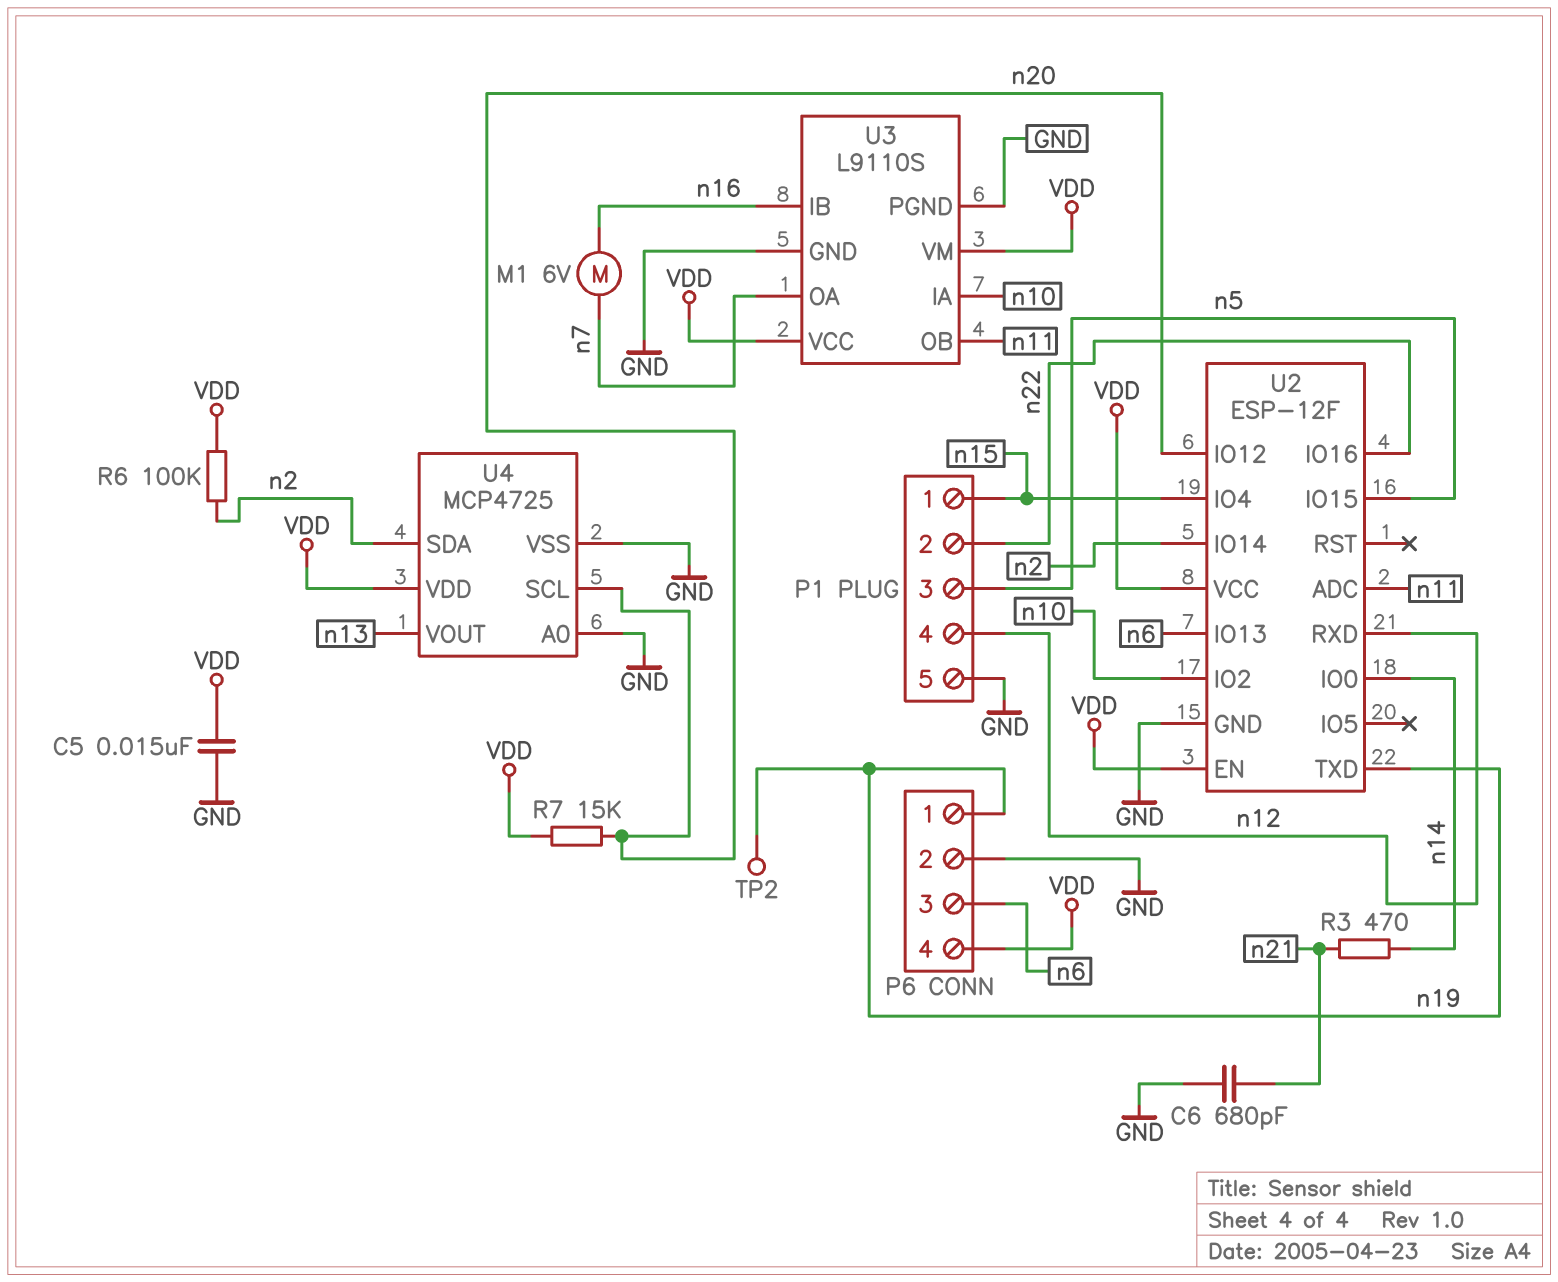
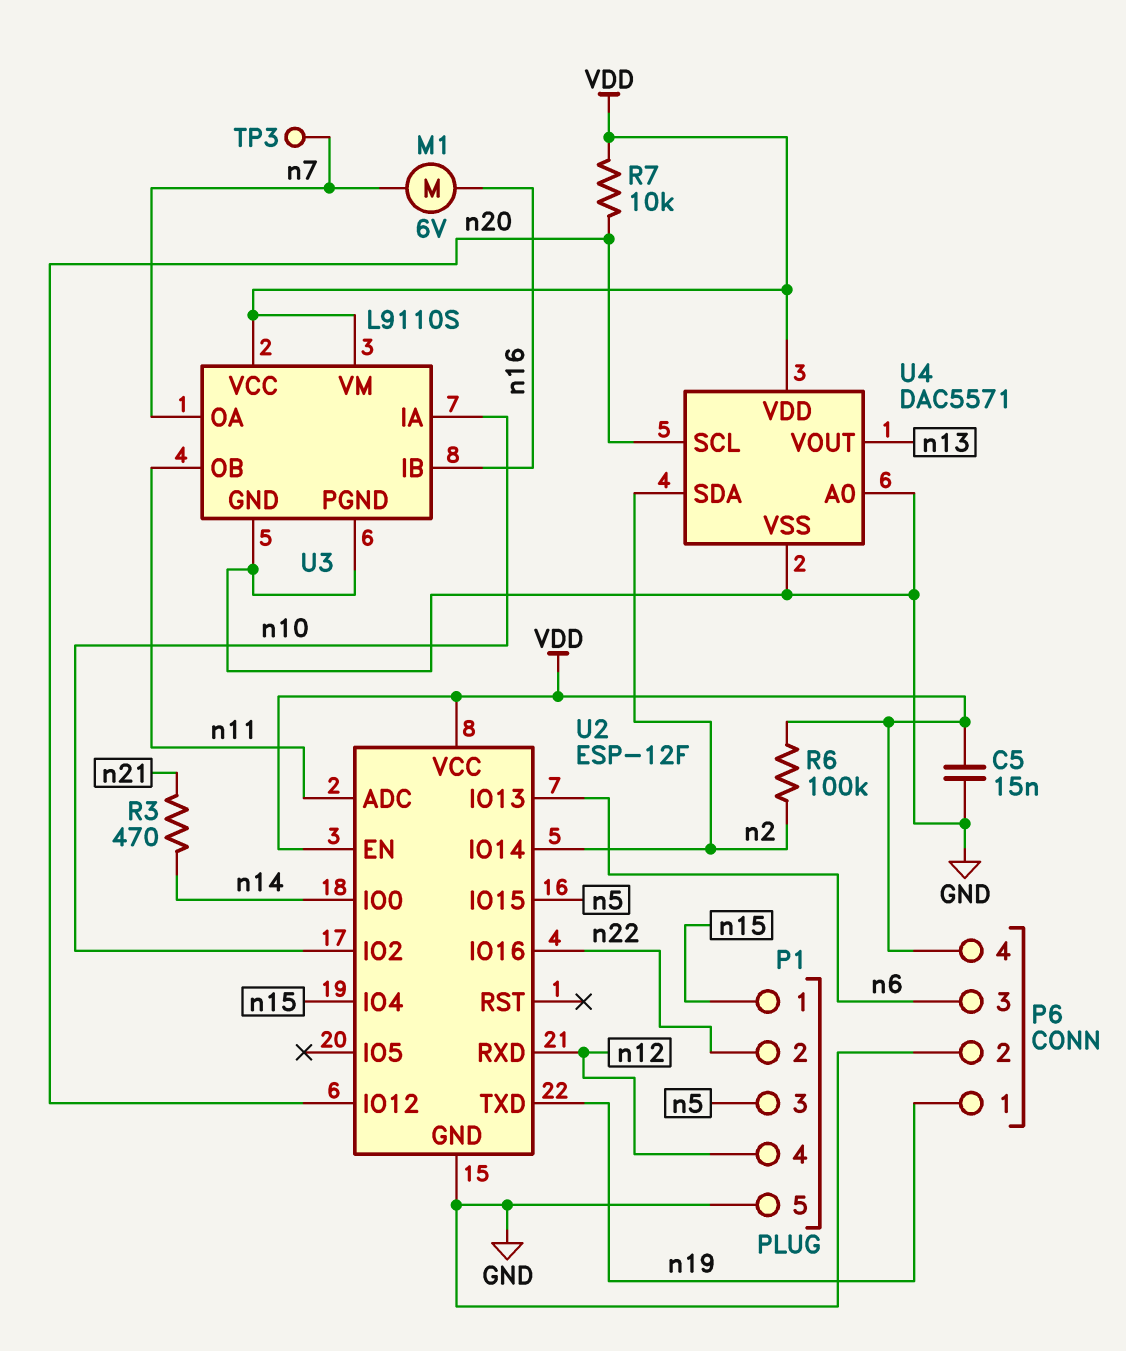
C6: 680pF (GND, n21) -> none
R7: 15k (VDD, n20) -> 10k (VDD, n20)
TP2: test point (n19) -> none
TP3: none -> test point (n7)
U4: MCP4725 -> DAC5571

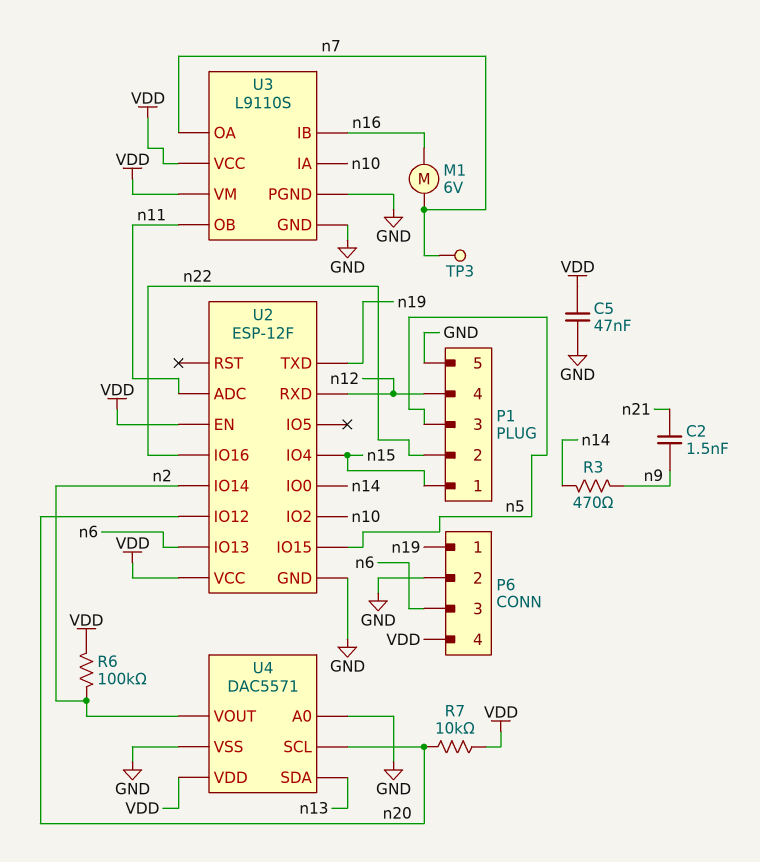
C2: none -> 1.5nF (n9, n21)
C5: 15nF (GND, VDD) -> 47nF (GND, VDD)
R3: 470 (n14, n21) -> 470 (n9, n14)
U4 pin SDA: n2 -> n13
U4 pin VOUT: n13 -> n2

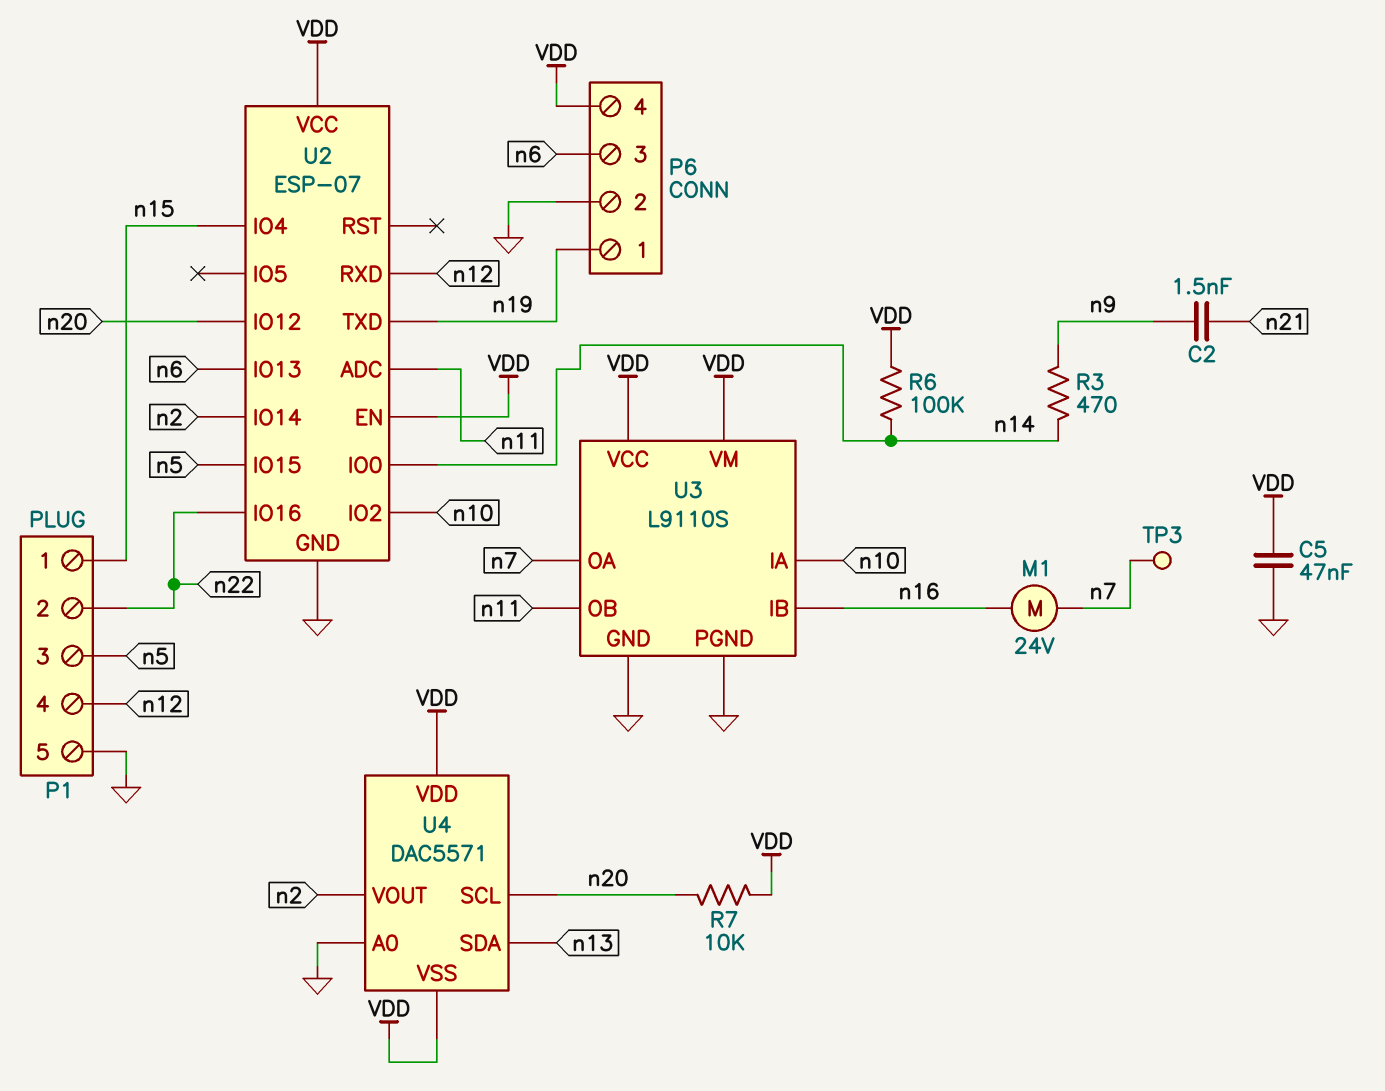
M1: motor 6V (n7, n16) -> motor 24V (n7, n16)
R6: 100k (VDD, n2) -> 100k (VDD, n14)
U2: ESP-12F -> ESP-07
U4 pin VSS: GND -> VDD

